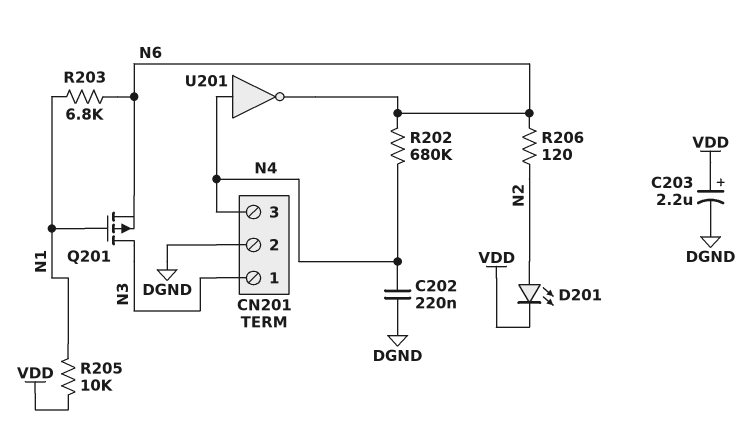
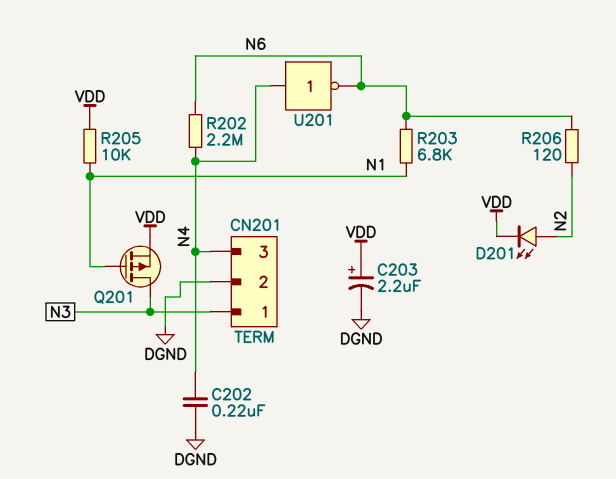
Q201: PMOS (G N1, D N3, S N6) -> PMOS (G N1, D N3, S VDD)
R202: 680k (N4, N6) -> 2.2M (N4, N6)

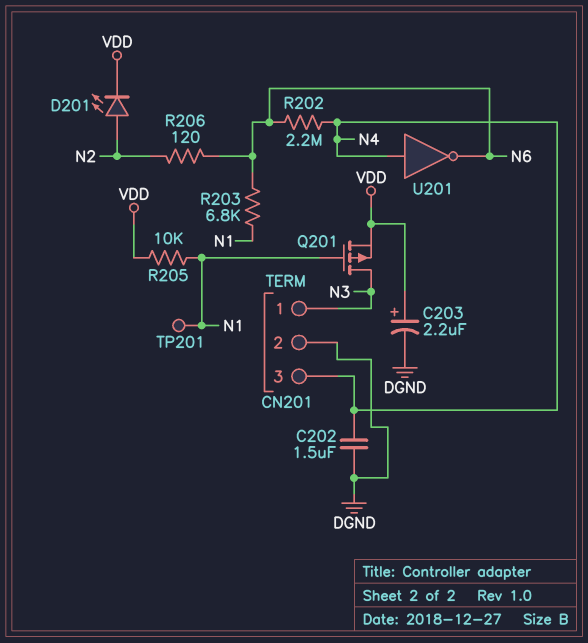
C202: 220nF (DGND, N4) -> 1.5uF (DGND, N4)
TP201: none -> test point (N1)

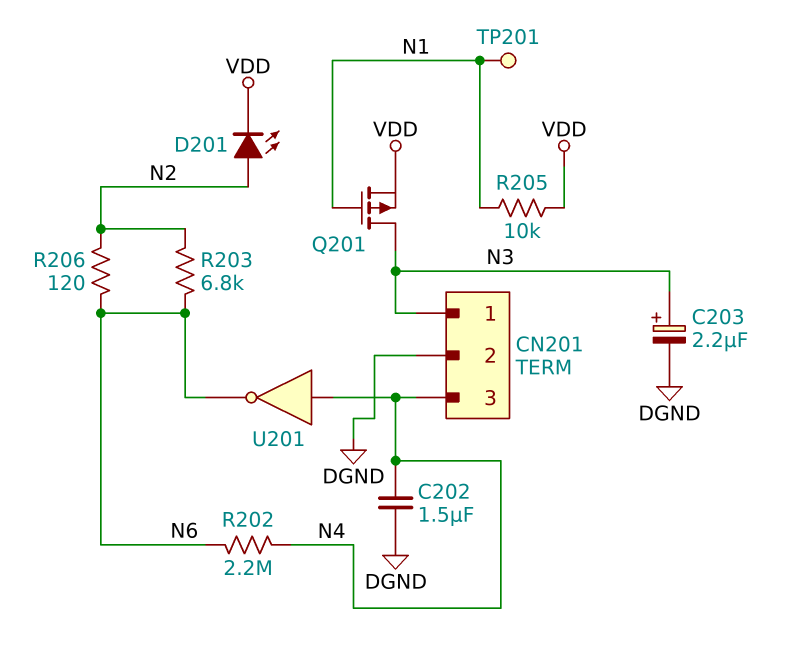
C203: 2.2uF (plus VDD, minus DGND) -> 2.2uF (plus N3, minus DGND)
R203: 6.8k (N1, N6) -> 6.8k (N2, N6)

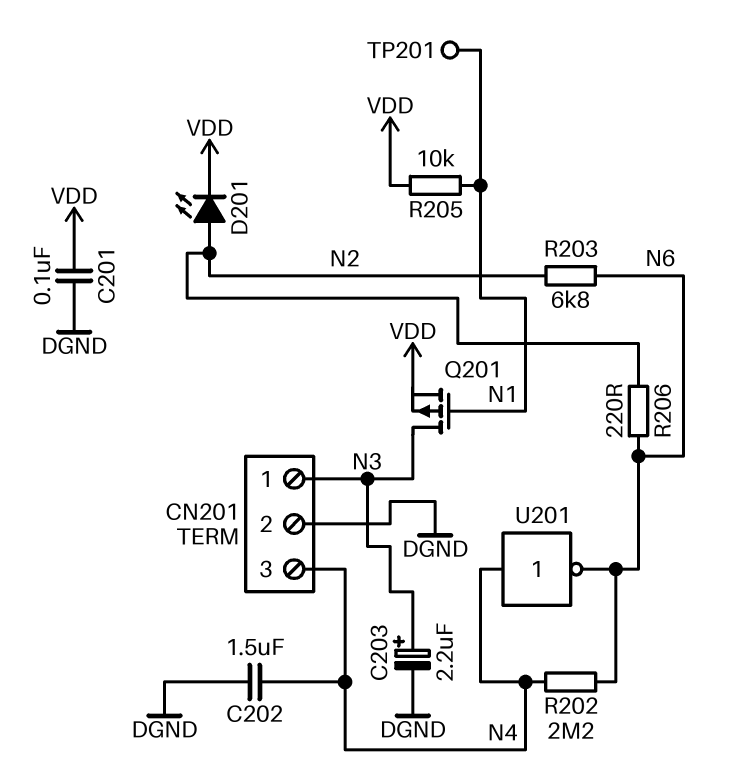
C201: none -> 100nF (DGND, VDD)
R206: 120 (N2, N6) -> 220 (N2, N6)

